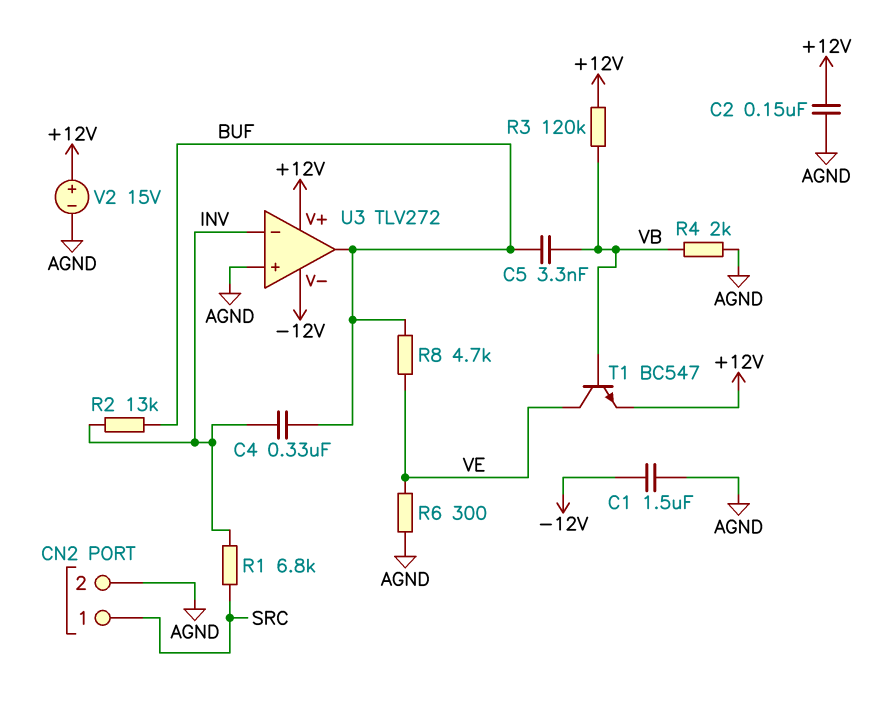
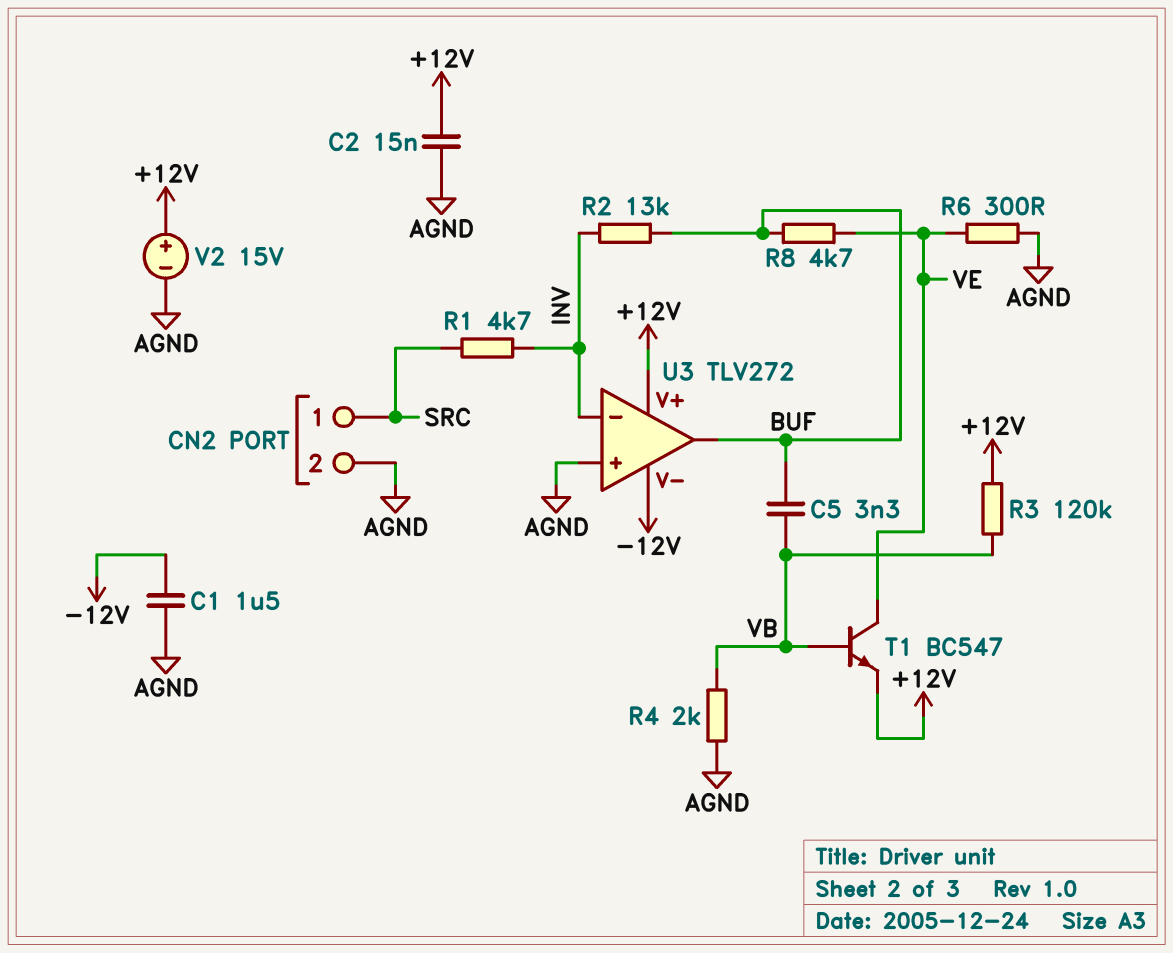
C2: 150nF (+12V, AGND) -> 15nF (+12V, AGND)
C4: 330nF (BUF, INV) -> none
R1: 6.8k (INV, SRC) -> 4.7k (INV, SRC)

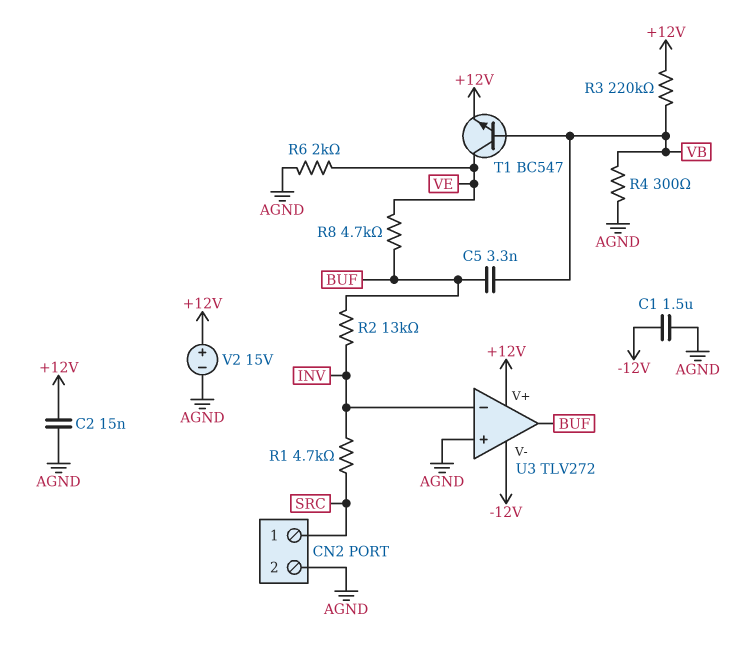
R3: 120k (+12V, VB) -> 220k (+12V, VB)
R4: 2k (AGND, VB) -> 300 (AGND, VB)
R6: 300 (AGND, VE) -> 2k (AGND, VE)

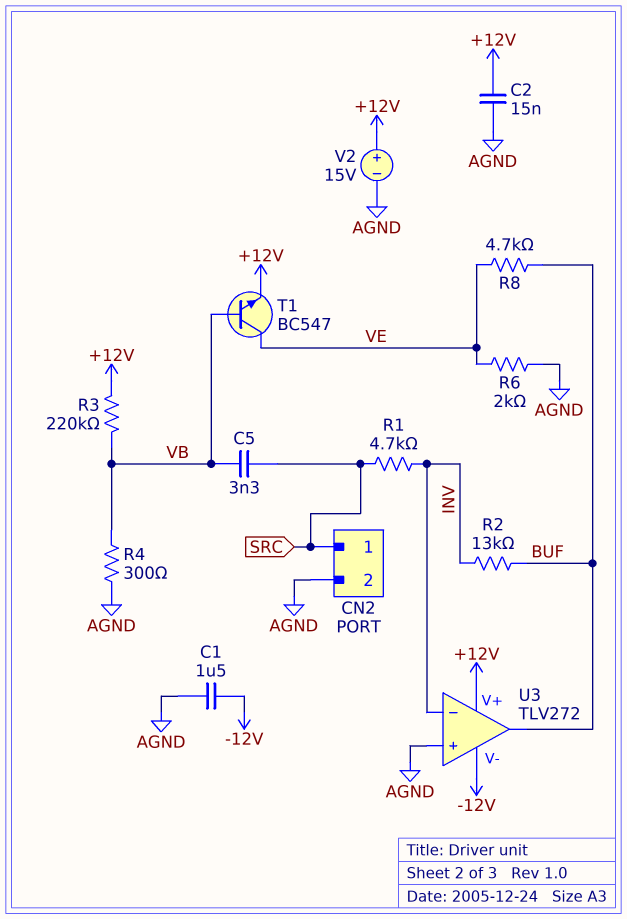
C5: 3.3nF (BUF, VB) -> 3.3nF (SRC, VB)

